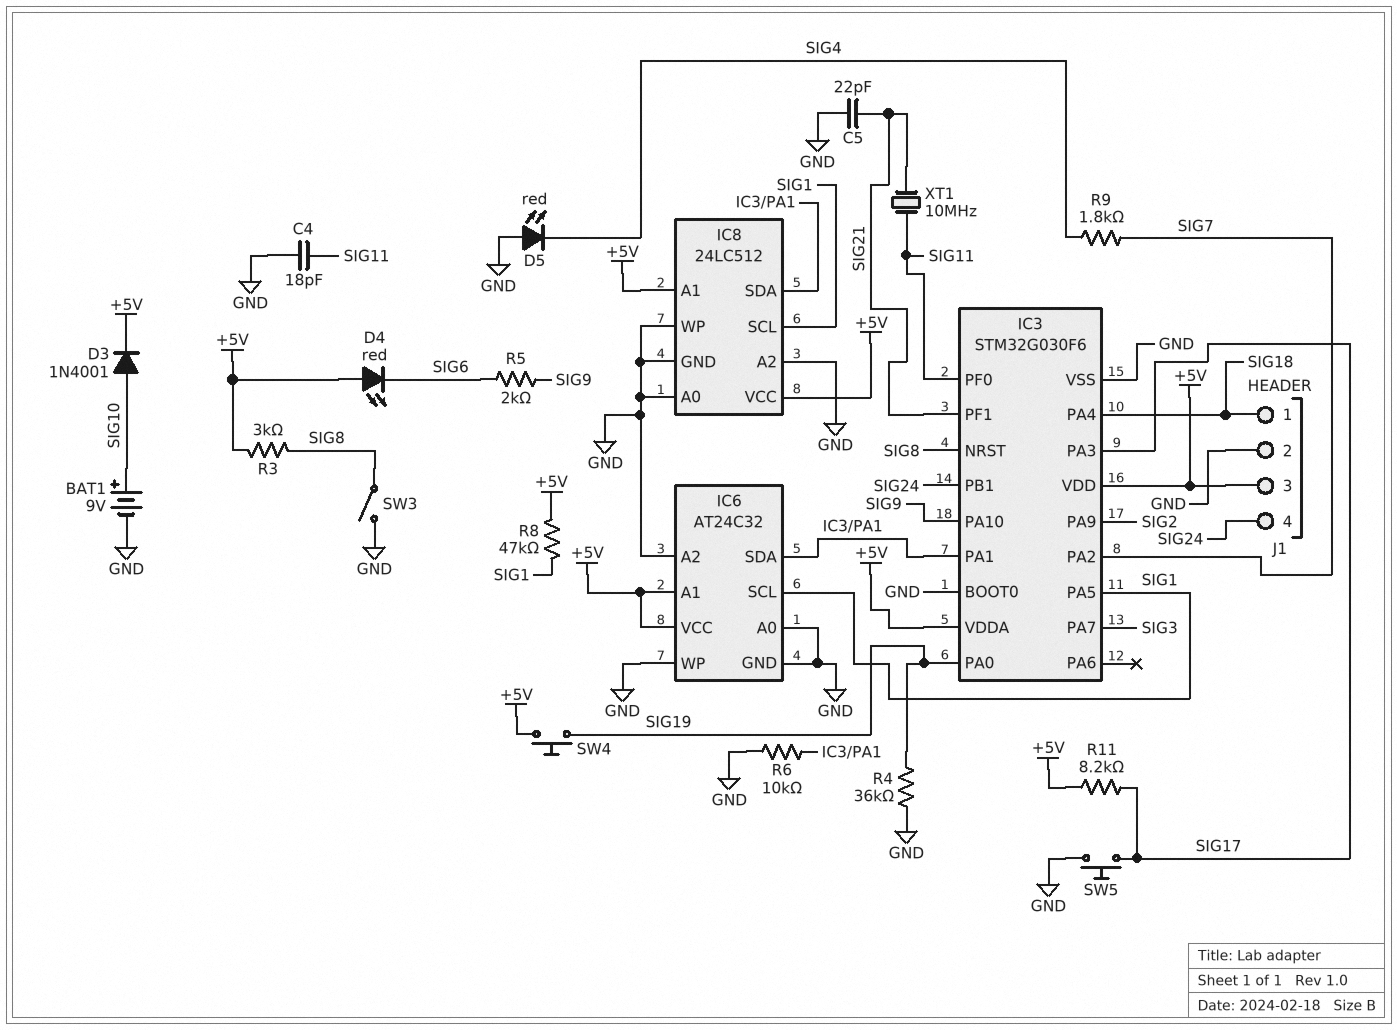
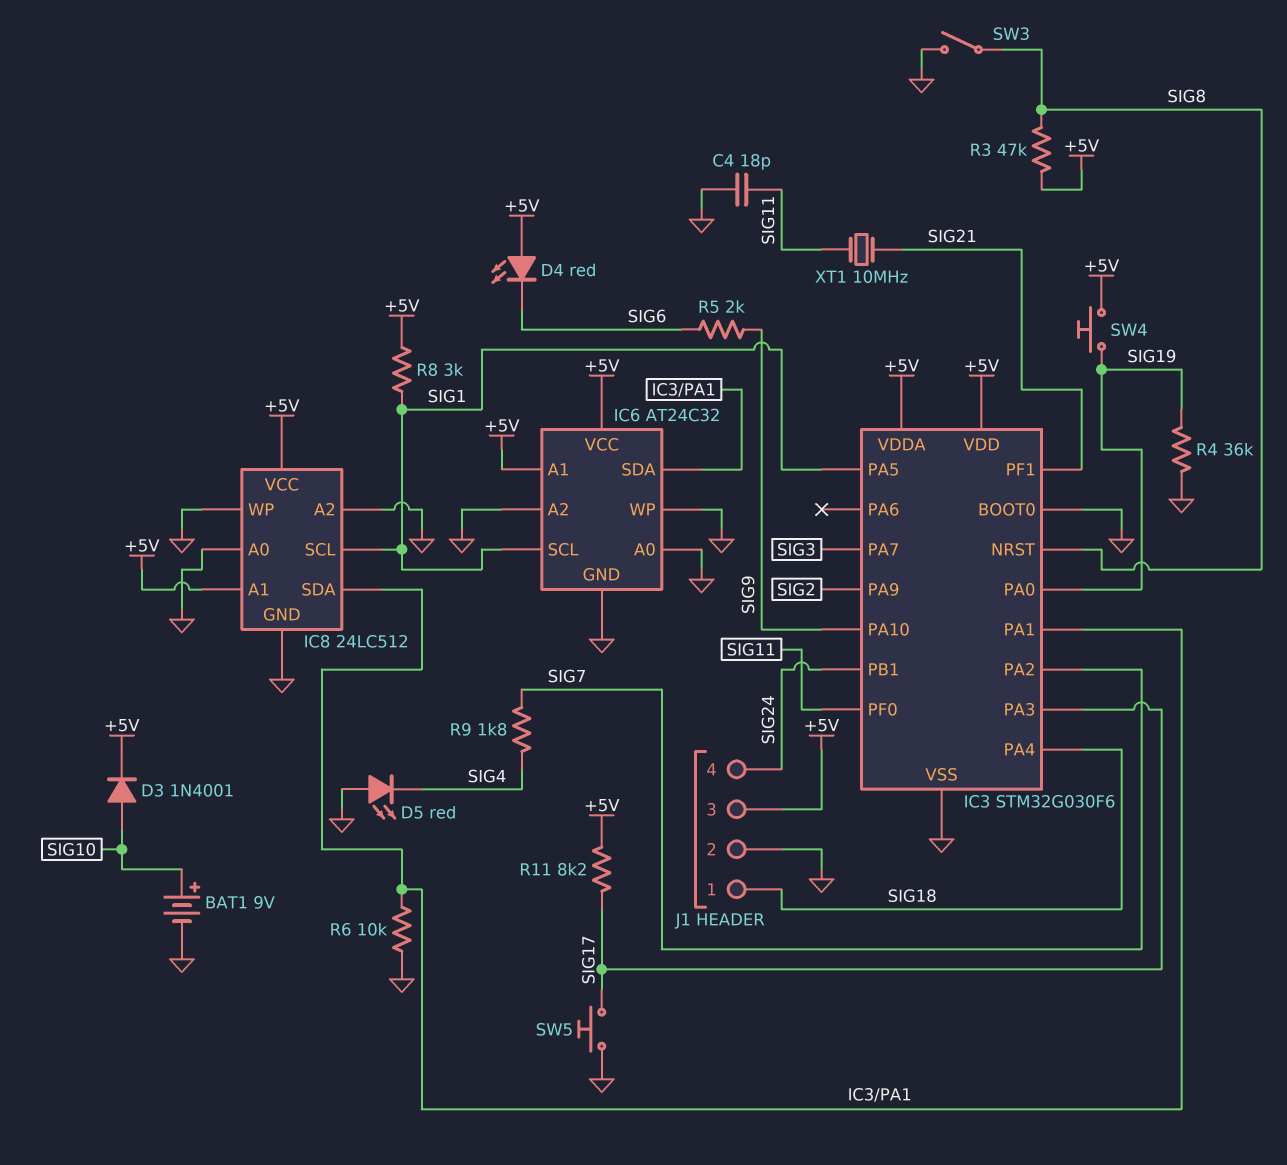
C5: 22pF (GND, SIG21) -> none
R3: 3k (+5V, SIG8) -> 47k (+5V, SIG8)
R8: 47k (+5V, SIG1) -> 3k (+5V, SIG1)

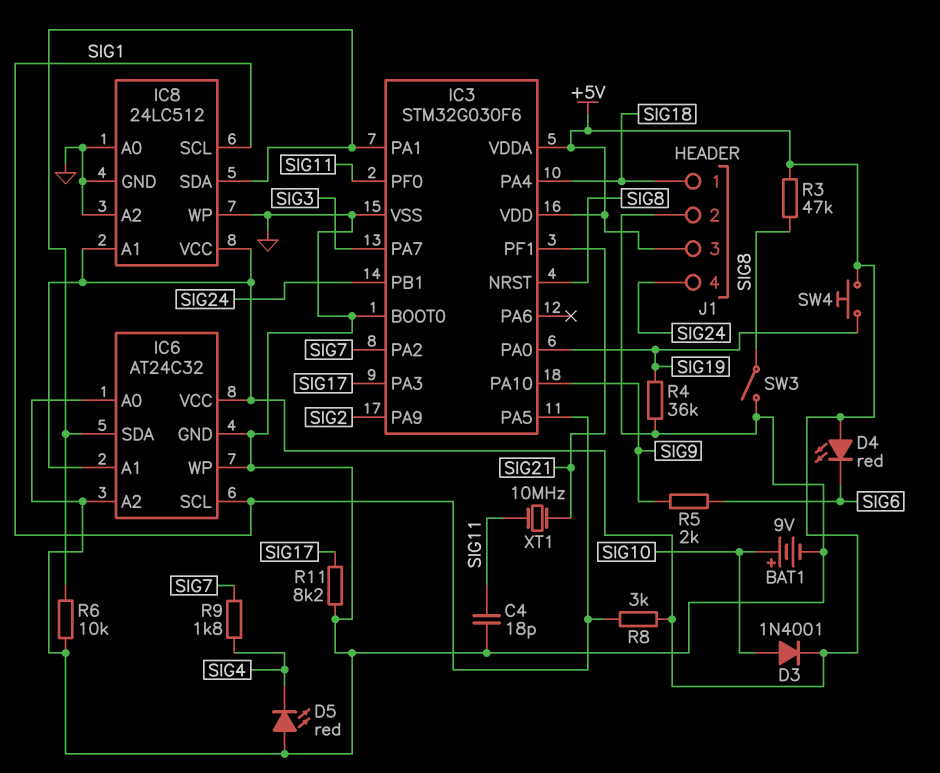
R11: 8.2k (+5V, SIG17) -> 8.2k (GND, SIG17)
SW5: button (GND, SIG17) -> none

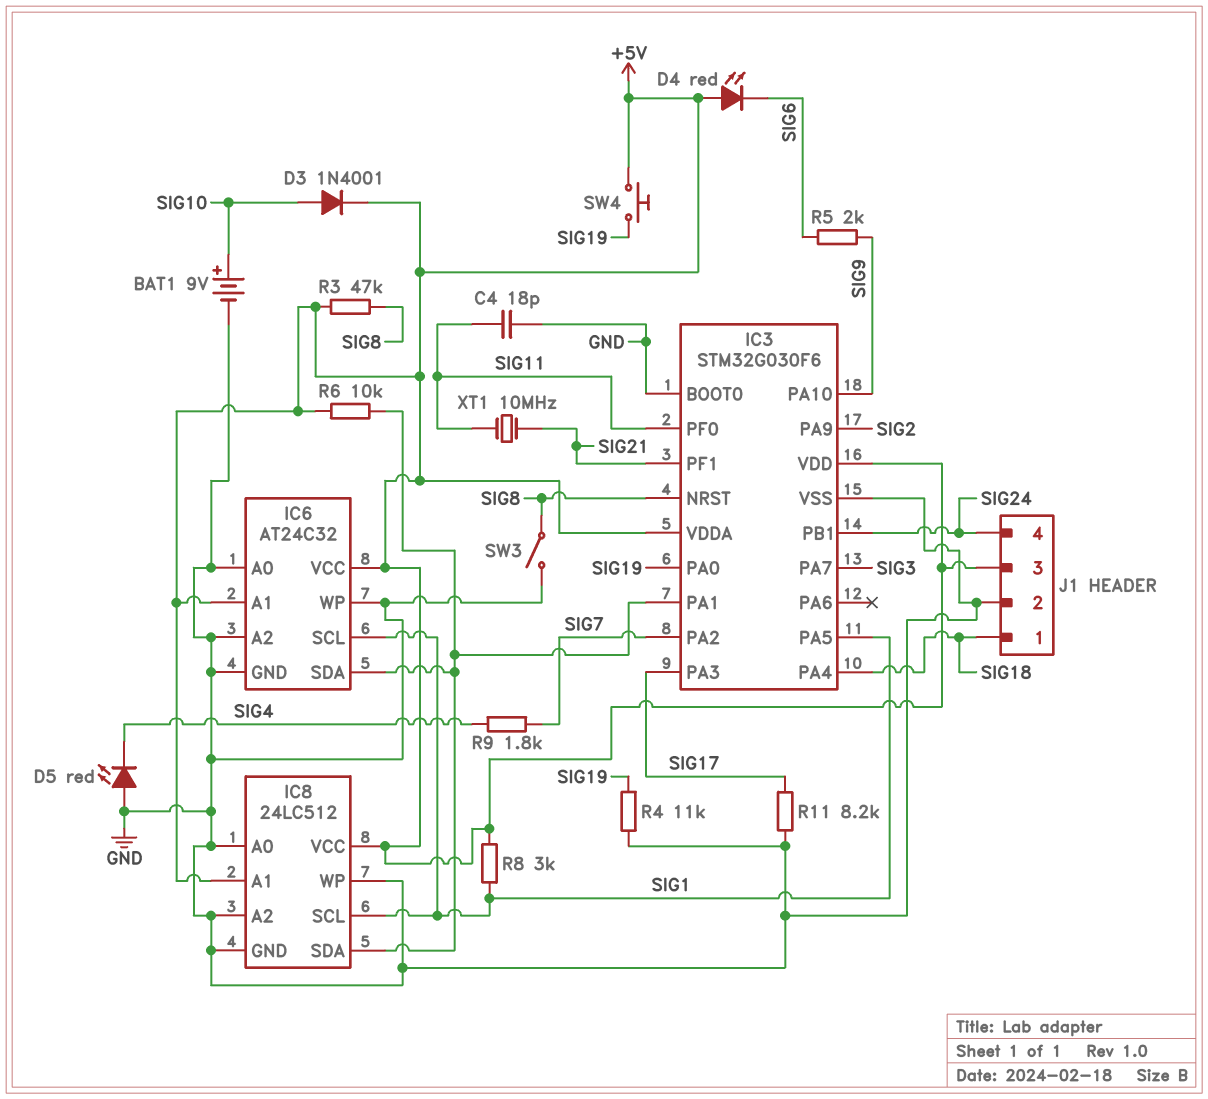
R4: 36k (GND, SIG19) -> 11k (GND, SIG19)
R6: 10k (GND, IC3/PA1) -> 10k (+5V, IC3/PA1)

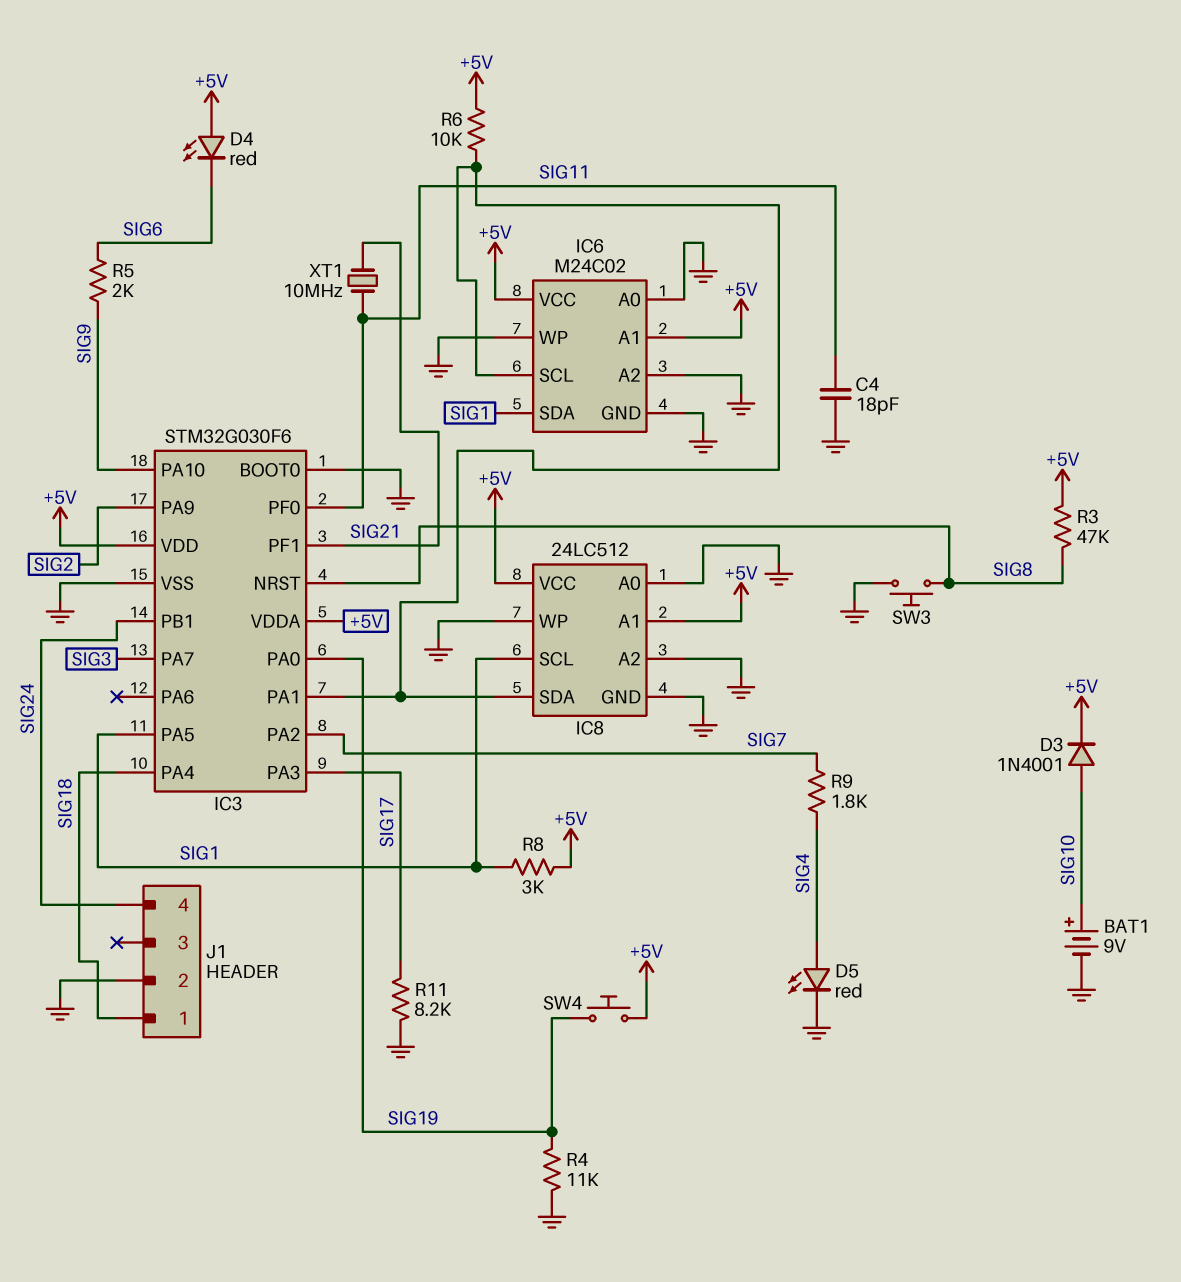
D5: LED red (A GND, K SIG4) -> LED red (A SIG4, K GND)
IC6: AT24C32 -> M24C02
IC6 pin SCL: SIG1 -> IC3/PA1
IC6 pin SDA: IC3/PA1 -> SIG1
J1 pin 3: +5V -> none
SW3: switch (GND, SIG8) -> button (GND, SIG8)

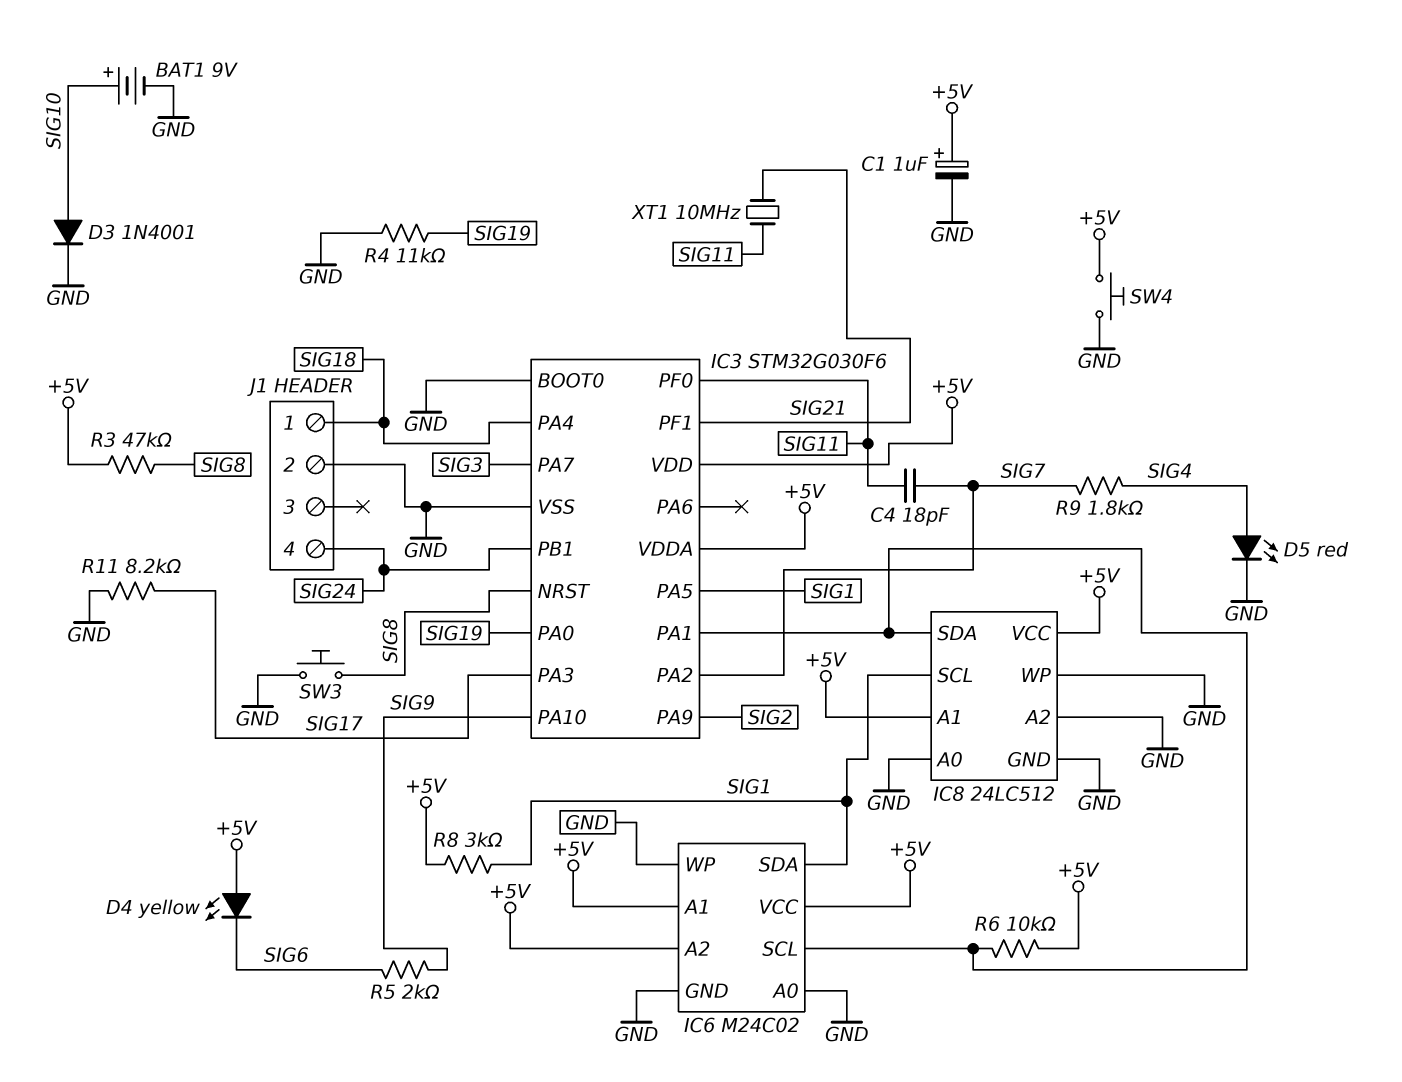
C1: none -> 1uF (plus +5V, minus GND)
C4: 18pF (GND, SIG11) -> 18pF (SIG7, SIG11)
D3: diode 1N4001 (A SIG10, K +5V) -> diode 1N4001 (A SIG10, K GND)
D4: LED red (A +5V, K SIG6) -> LED yellow (A +5V, K SIG6)
IC6 pin A2: GND -> +5V
SW4: button (+5V, SIG19) -> button (+5V, GND)

